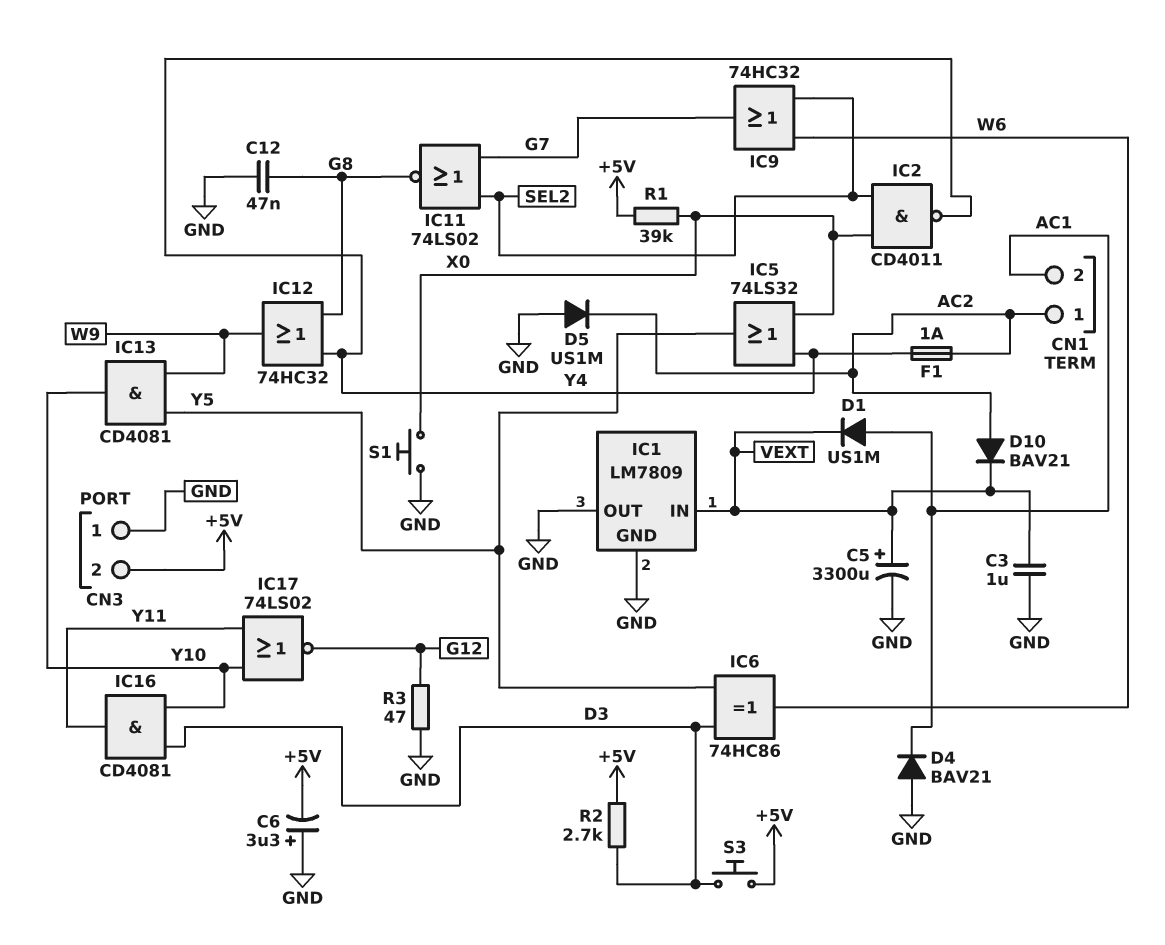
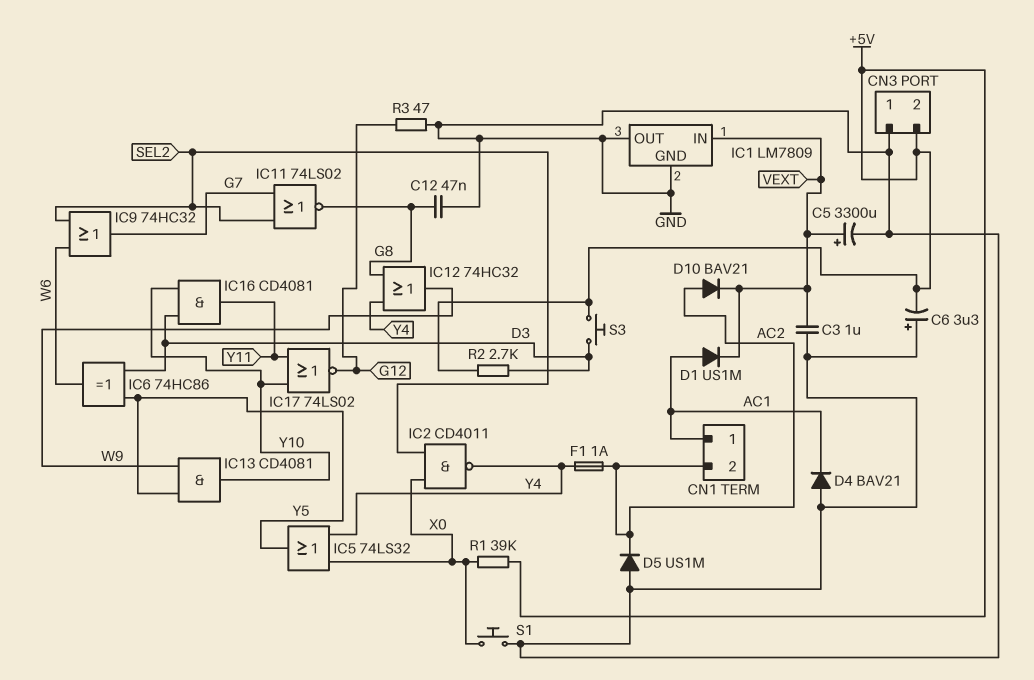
CN1 pin 1: AC2 -> AC1
CN1 pin 2: AC1 -> AC2

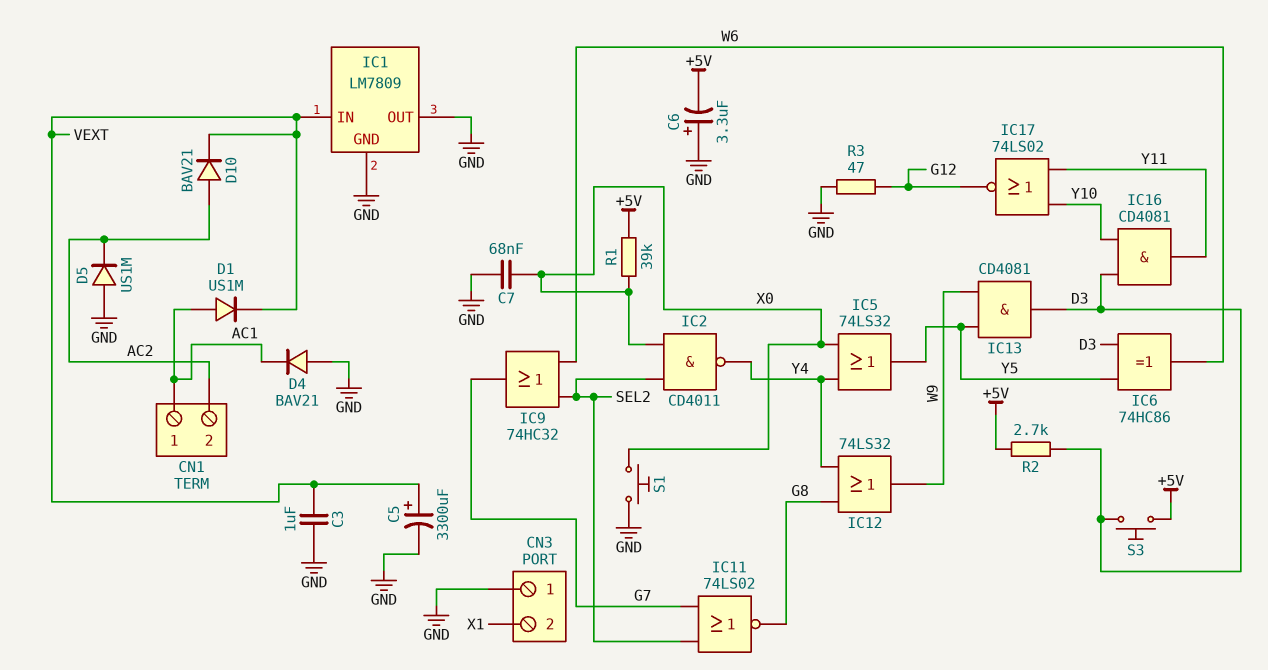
C7: none -> 68nF (GND, X0)
C12: 47nF (G8, GND) -> none
CN3 pin 2: +5V -> X1
F1: 1A (AC2, Y4) -> none
IC12: OR 74HC32 (in G8, in Y4, out W9) -> OR 74LS32 (in G8, in Y4, out W9)
IC13: AND CD4081 (in W9, in Y5, out Y10) -> AND CD4081 (in W9, in Y5, out D3)

